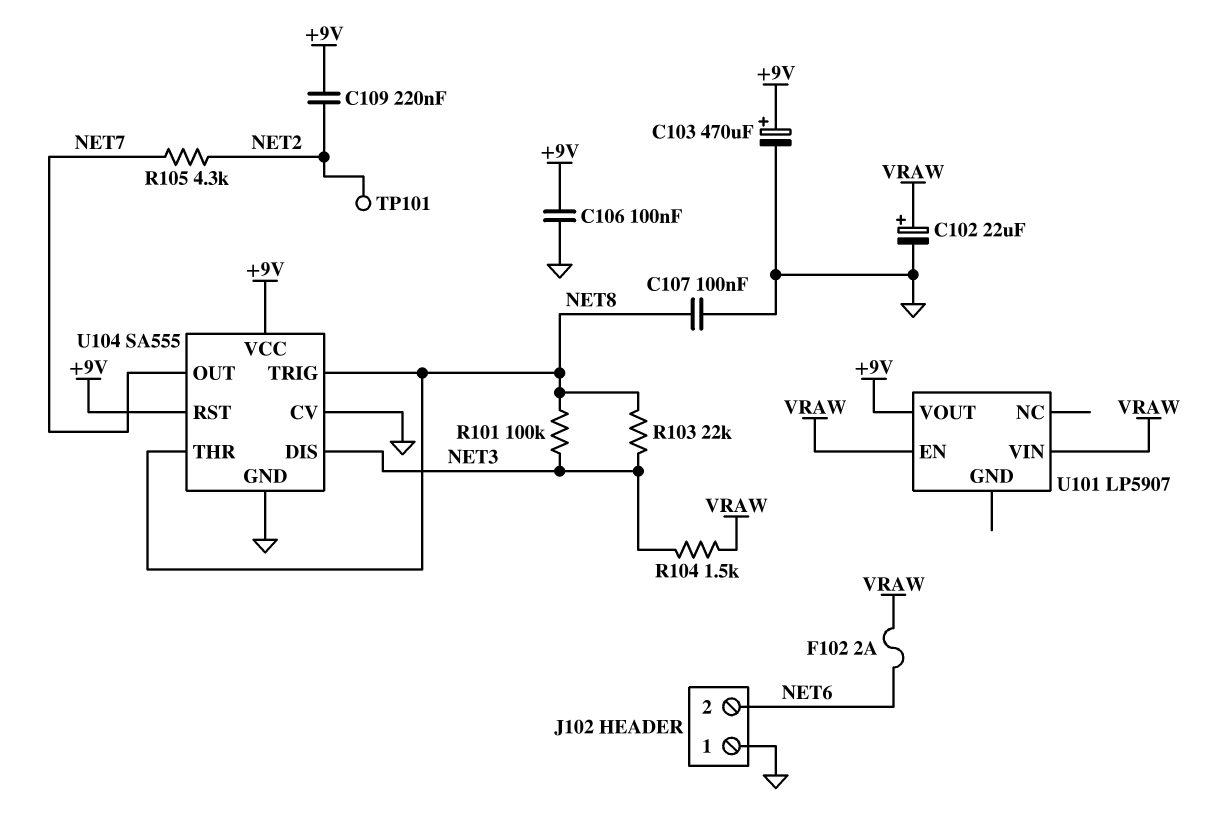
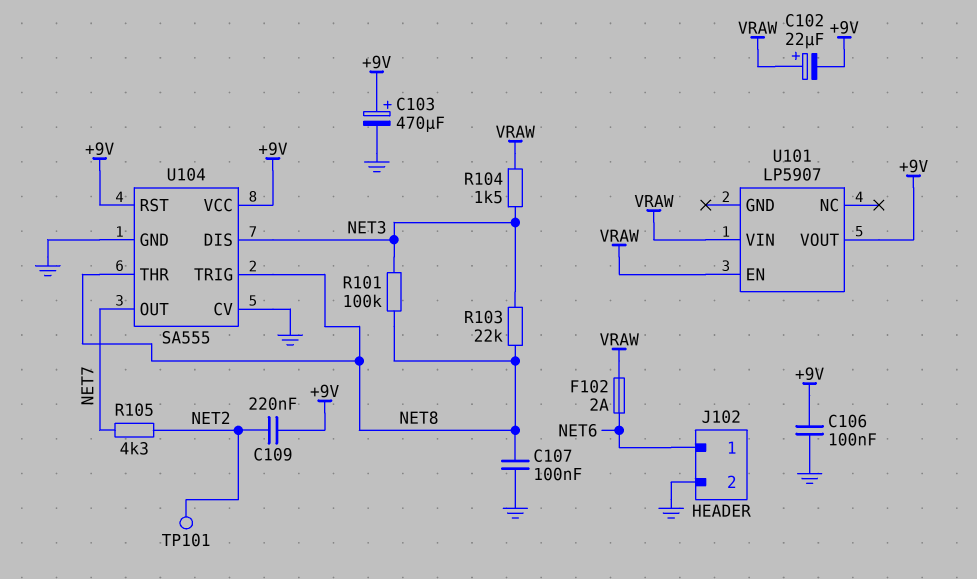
C102: 22uF (plus VRAW, minus GND) -> 22uF (plus VRAW, minus +9V)
J102 pin 1: GND -> NET6
J102 pin 2: NET6 -> GND

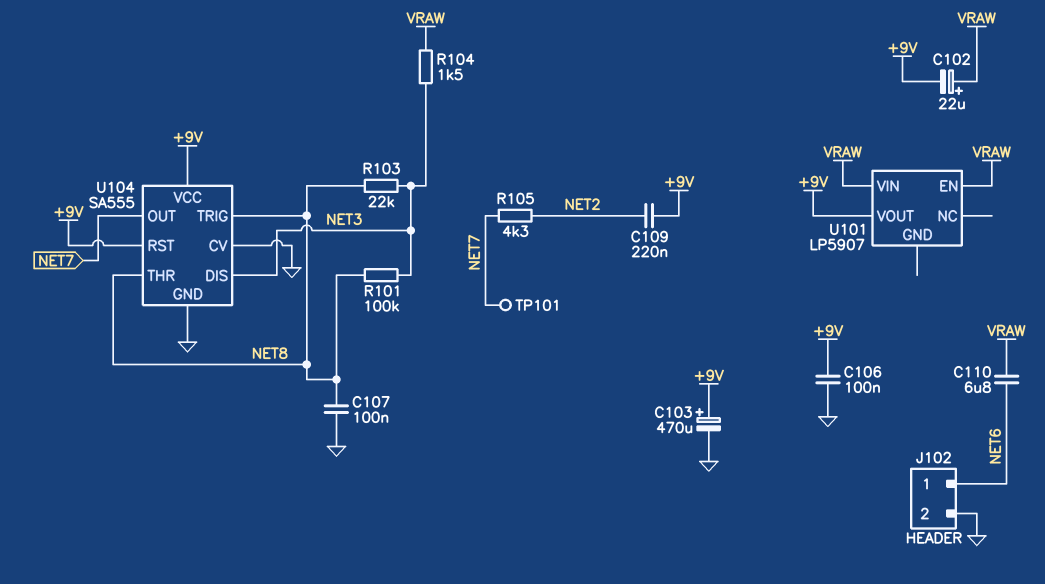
C110: none -> 6.8uF (NET6, VRAW)
F102: 2A (NET6, VRAW) -> none
TP101: test point (NET2) -> test point (NET7)

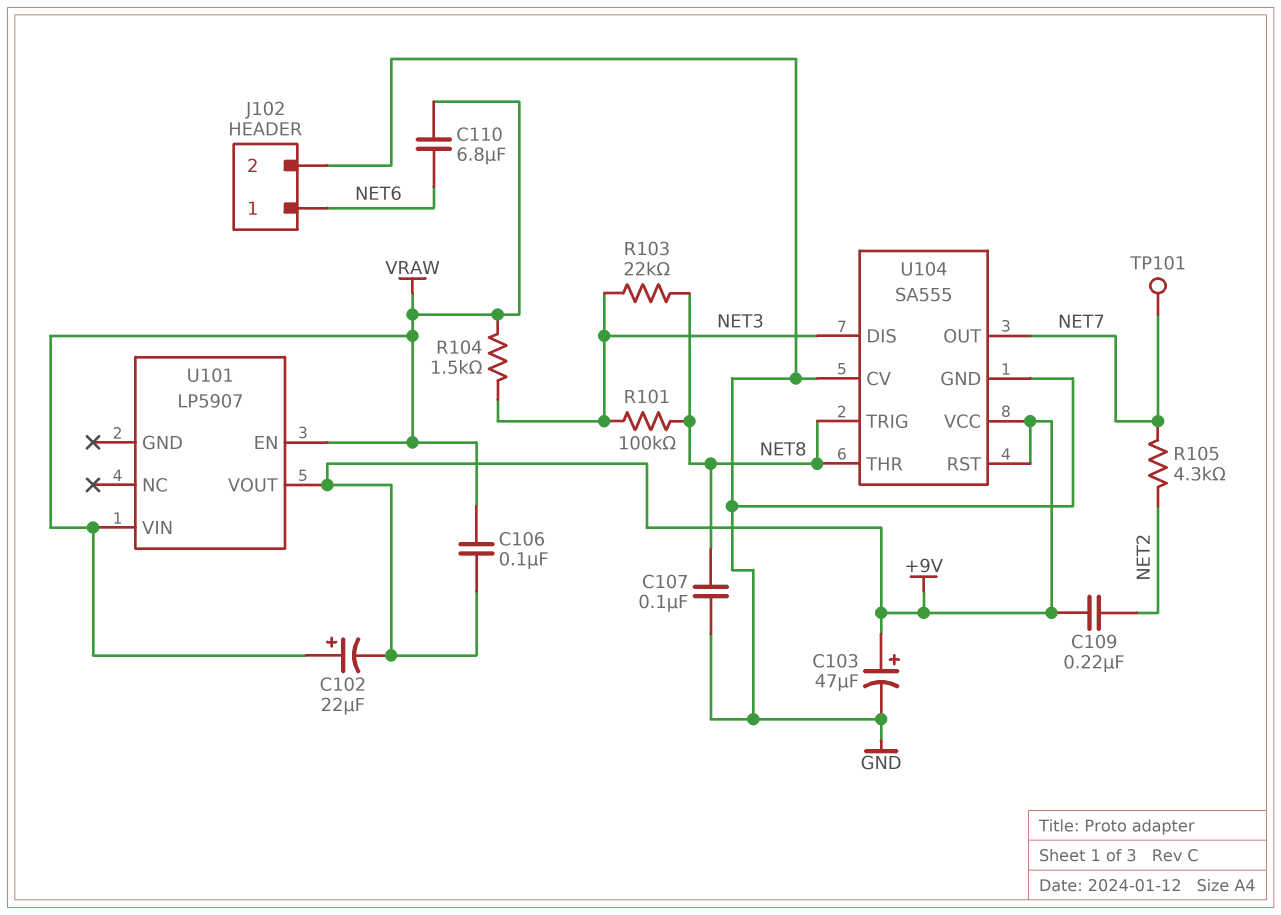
C103: 470uF (plus +9V, minus GND) -> 47uF (plus +9V, minus GND)
C106: 100nF (+9V, GND) -> 100nF (+9V, VRAW)

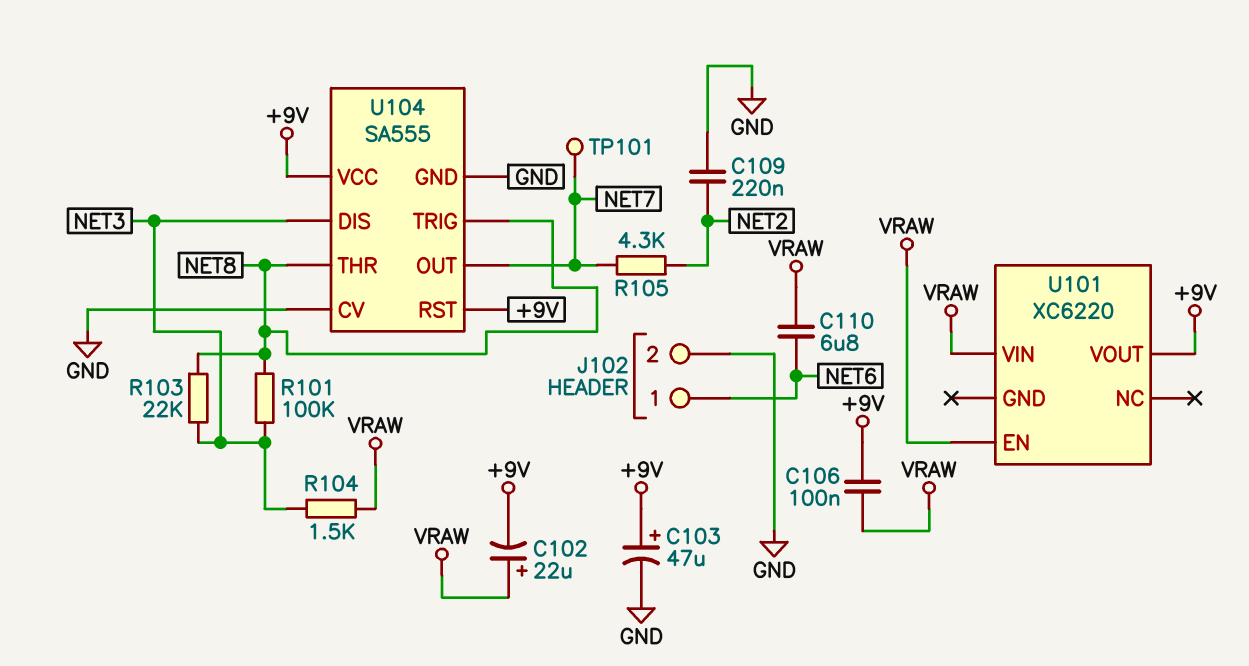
C107: 100nF (GND, NET8) -> none
C109: 220nF (+9V, NET2) -> 220nF (GND, NET2)
U101: LP5907 -> XC6220

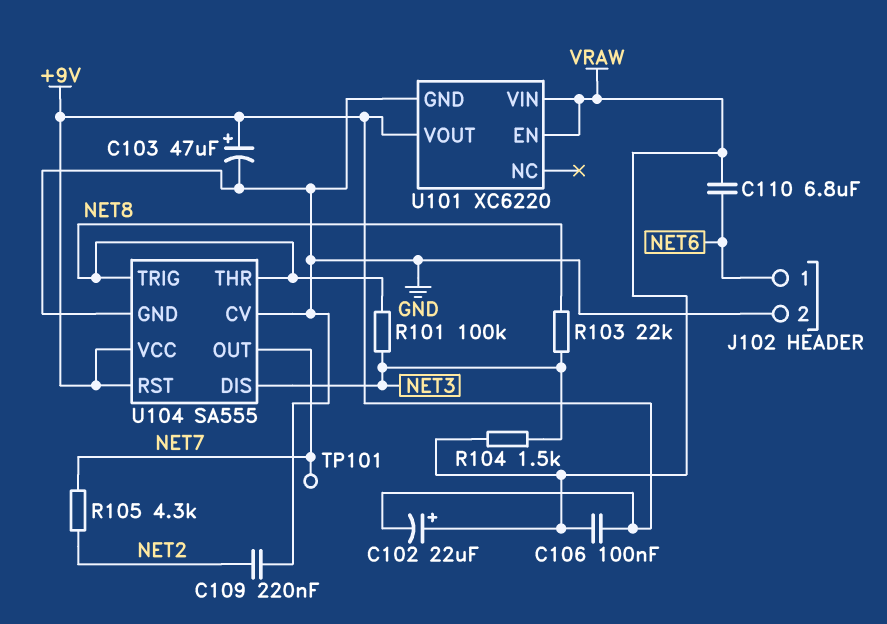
U101 pin GND: none -> GND

